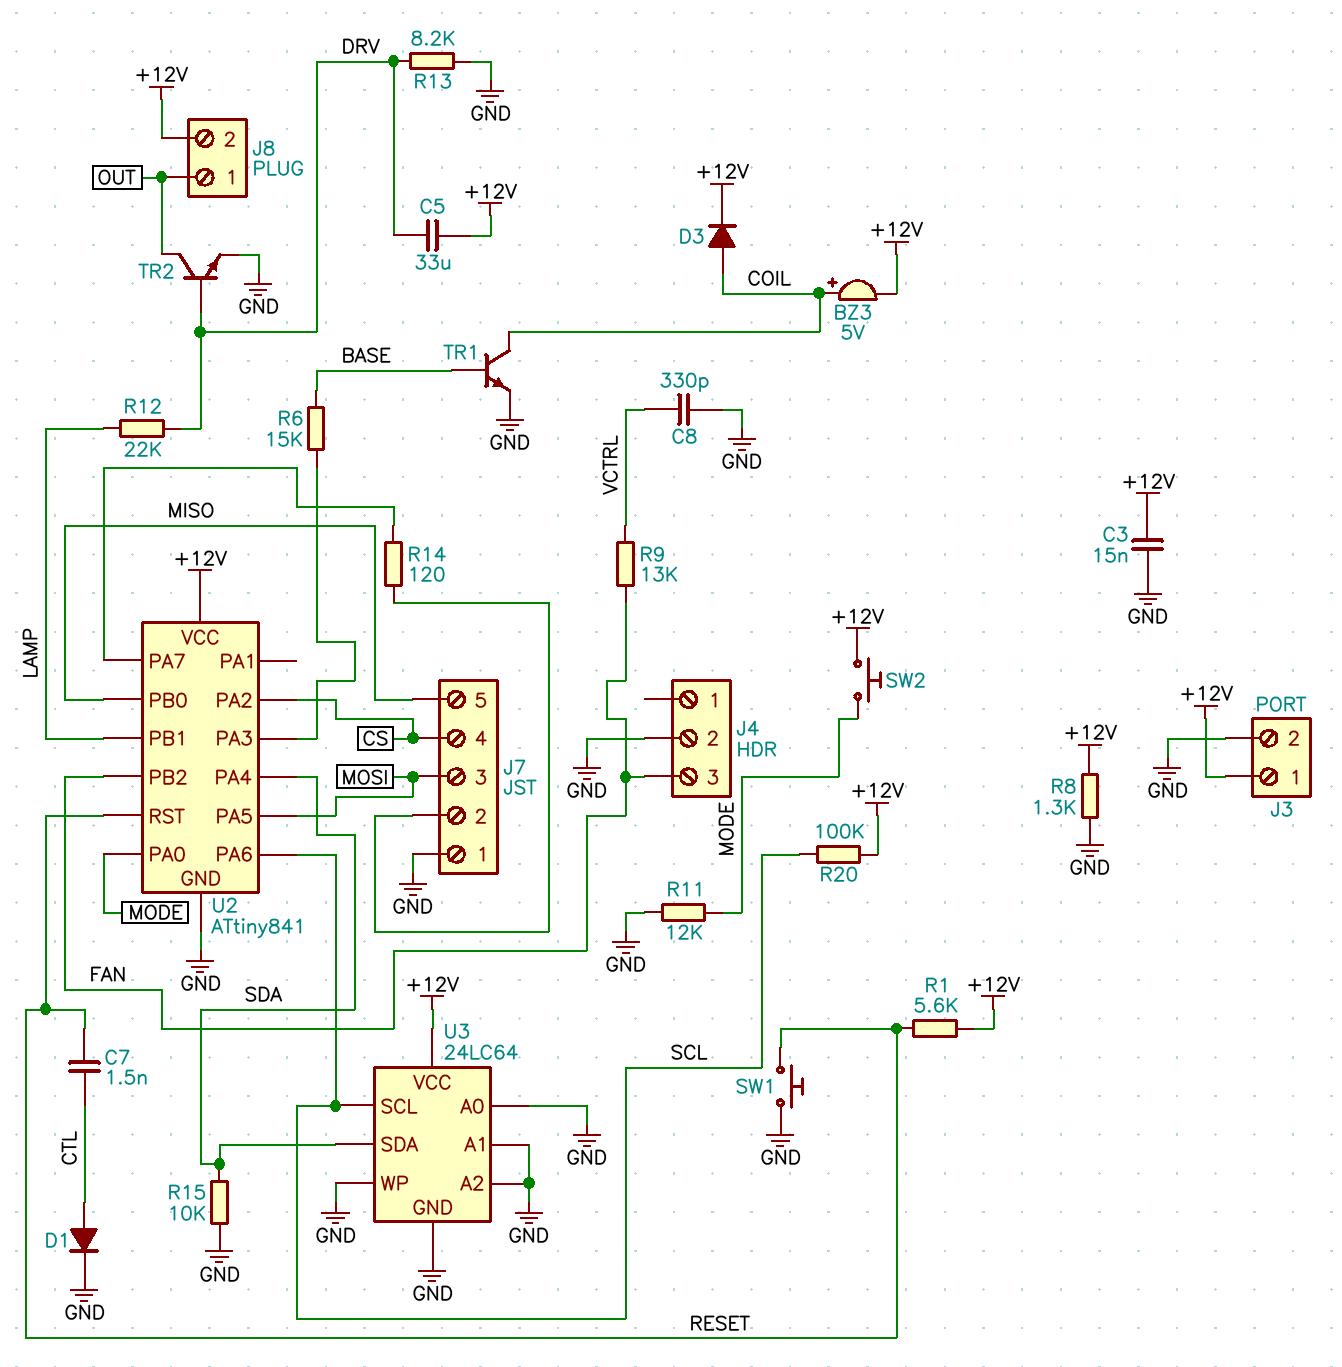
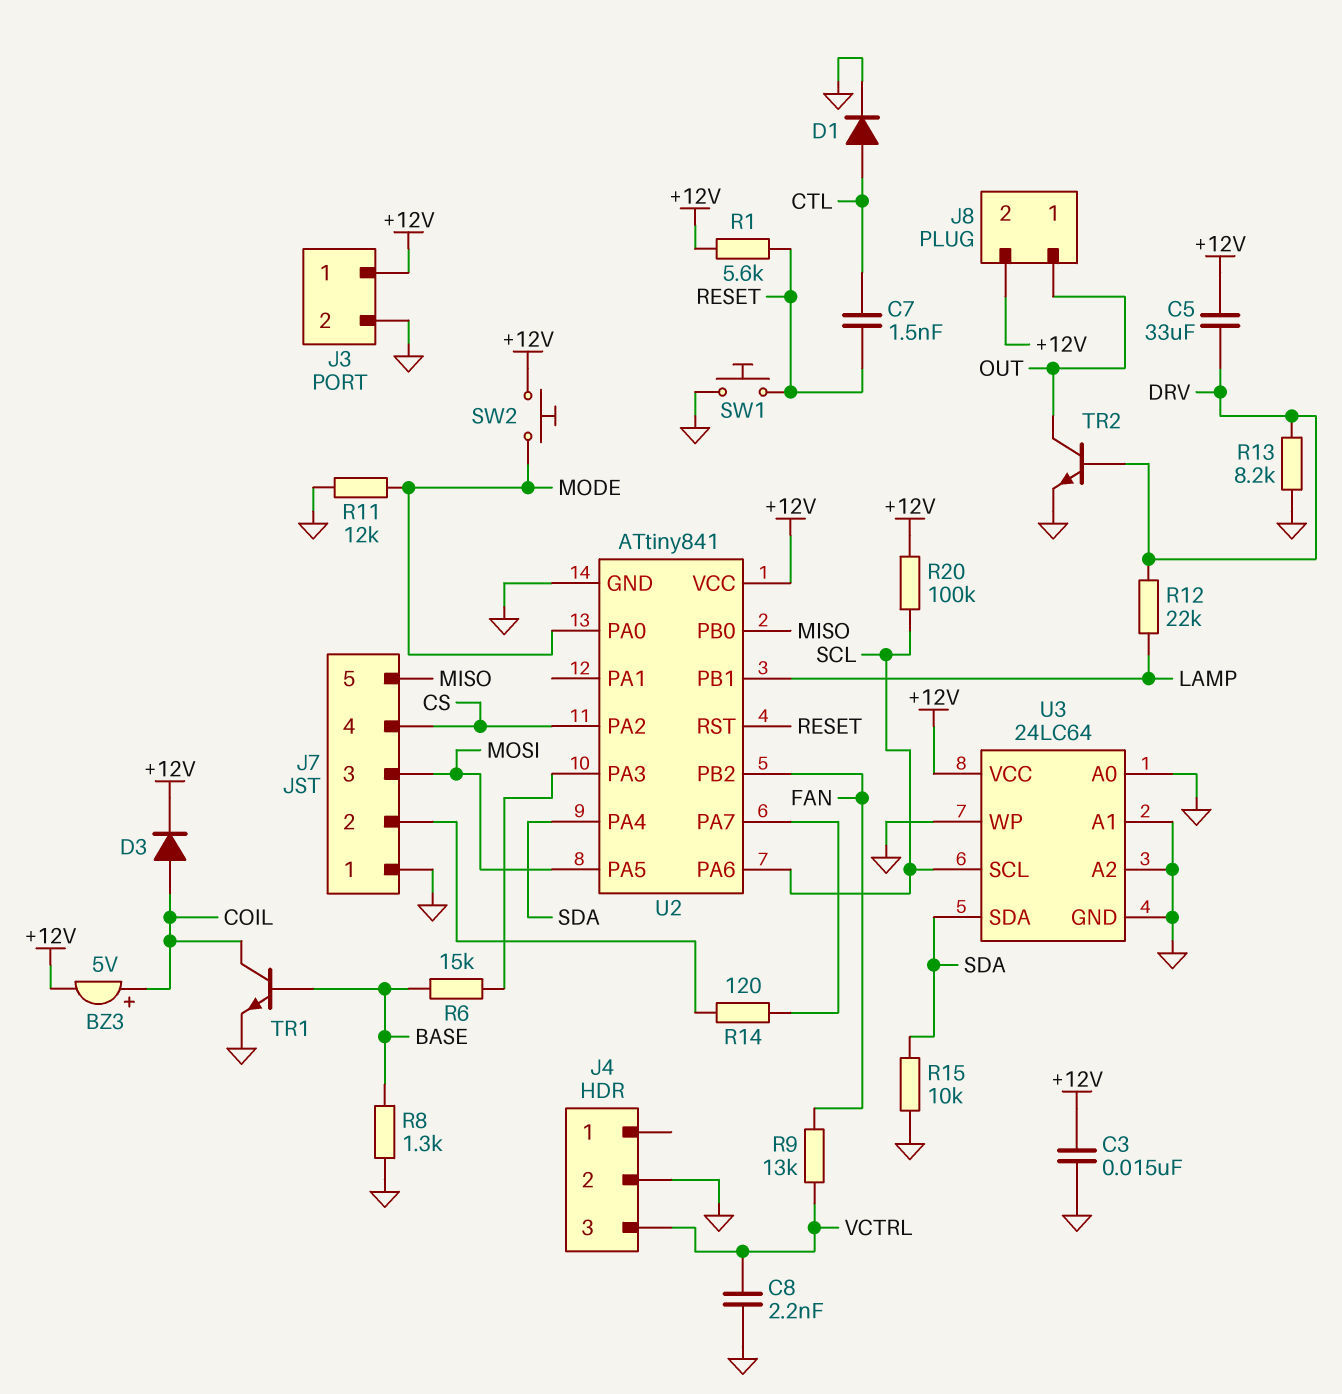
C8: 330pF (GND, VCTRL) -> 2.2nF (GND, VCTRL)
J4 pin 3: FAN -> VCTRL
R8: 1.3k (+12V, GND) -> 1.3k (BASE, GND)

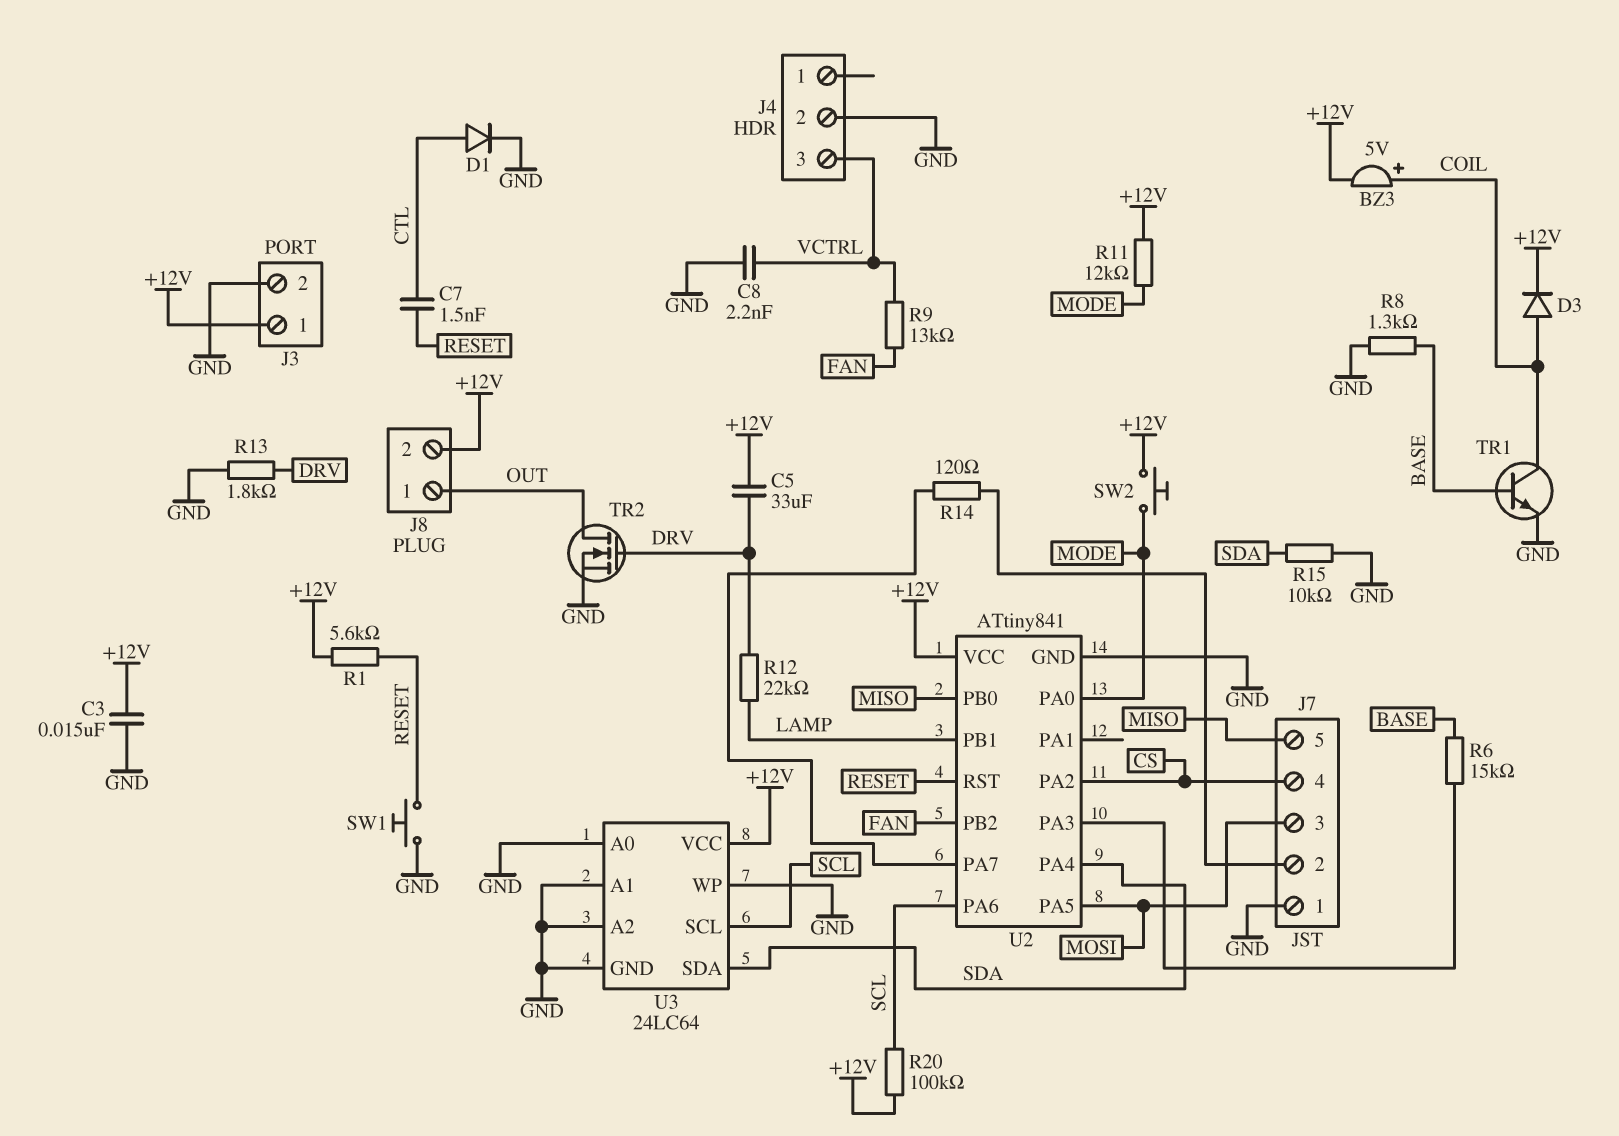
R11: 12k (GND, MODE) -> 12k (+12V, MODE)
R13: 8.2k (DRV, GND) -> 1.8k (DRV, GND)
TR2: NPN (B DRV, C OUT, E GND) -> NMOS (G DRV, D OUT, S GND)

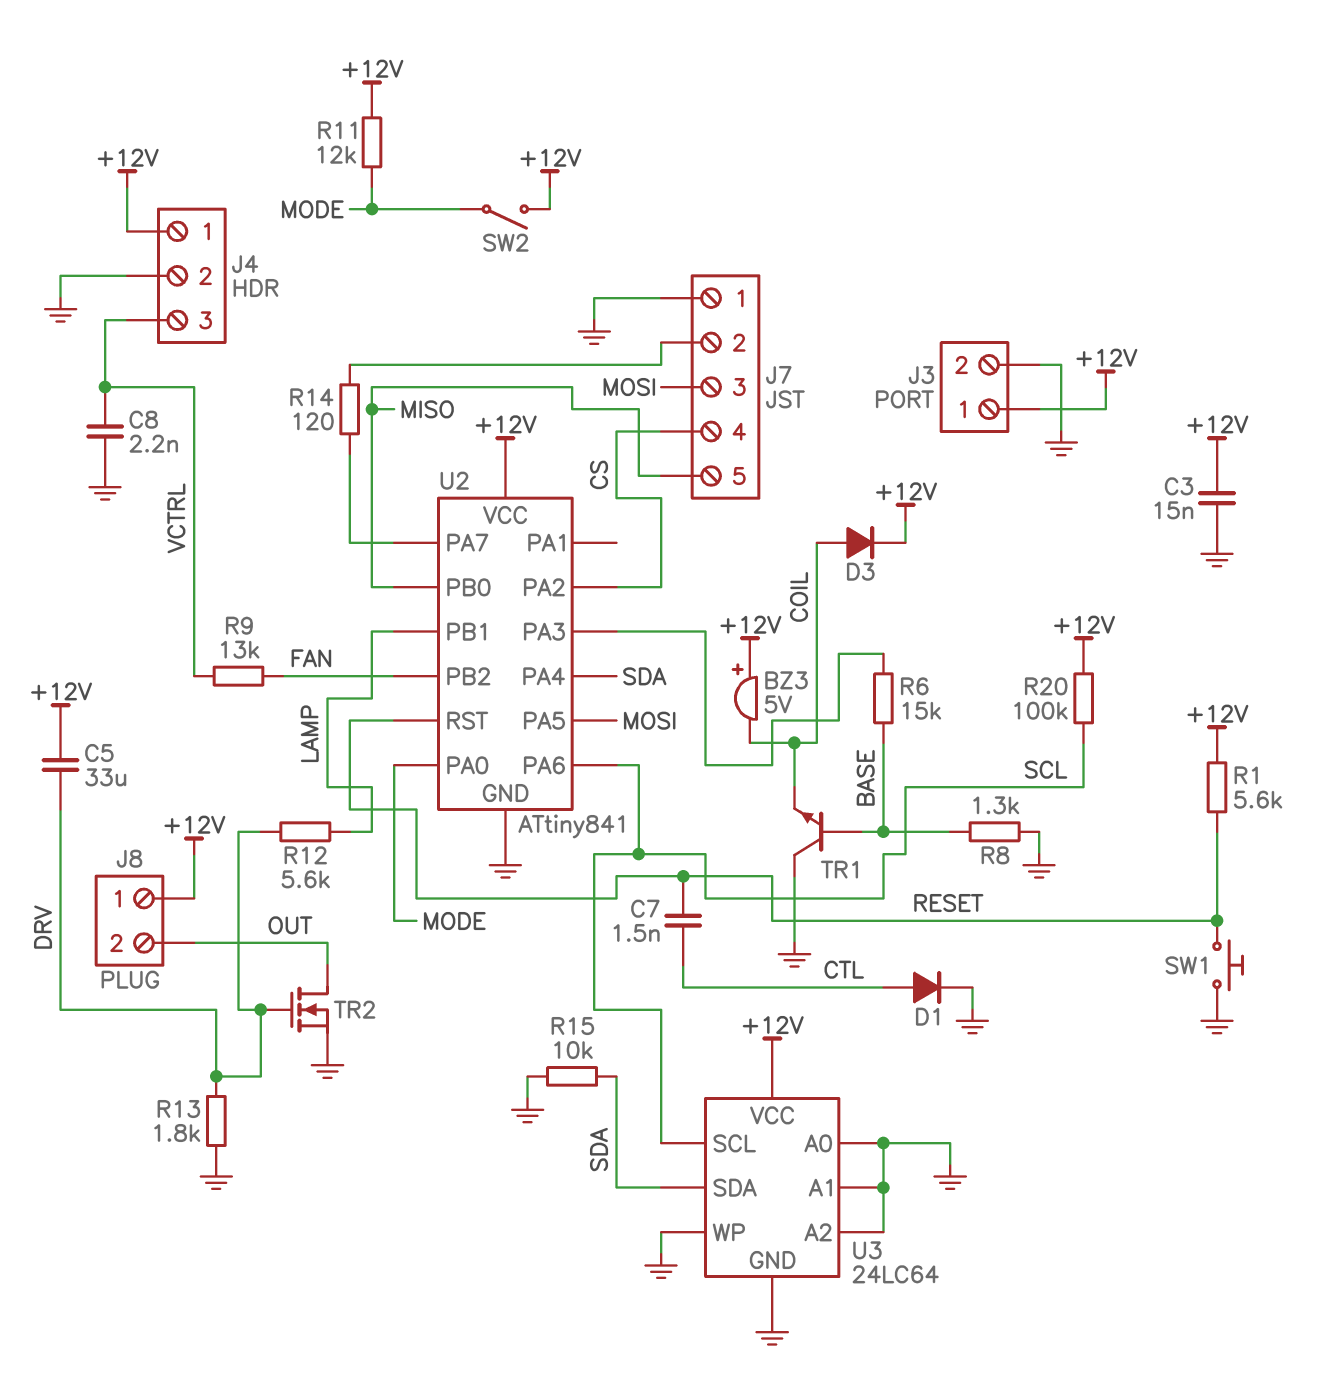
BZ3: buzzer 5V (plus COIL, minus +12V) -> buzzer 5V (plus +12V, minus COIL)
J4 pin 1: none -> +12V
J8 pin 1: OUT -> +12V
J8 pin 2: +12V -> OUT
R12: 22k (DRV, LAMP) -> 5.6k (DRV, LAMP)
SW2: button (+12V, MODE) -> switch (+12V, MODE)
TR1: NPN (B BASE, C COIL, E GND) -> NPN (B BASE, C GND, E COIL)

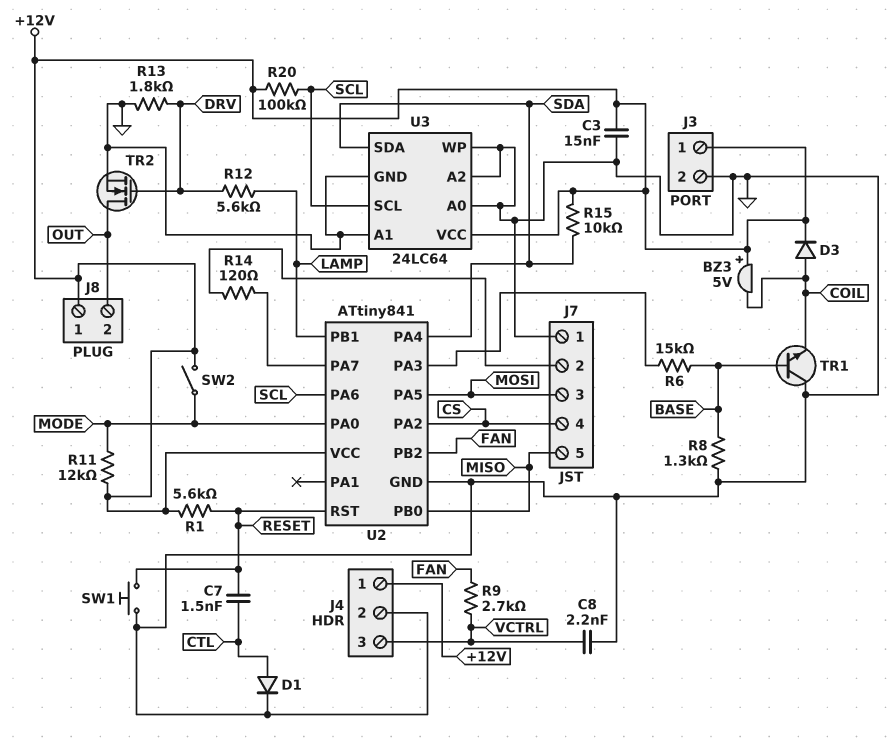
C5: 33uF (+12V, DRV) -> none
R9: 13k (FAN, VCTRL) -> 2.7k (FAN, VCTRL)
R15: 10k (GND, SDA) -> 10k (+12V, SDA)

